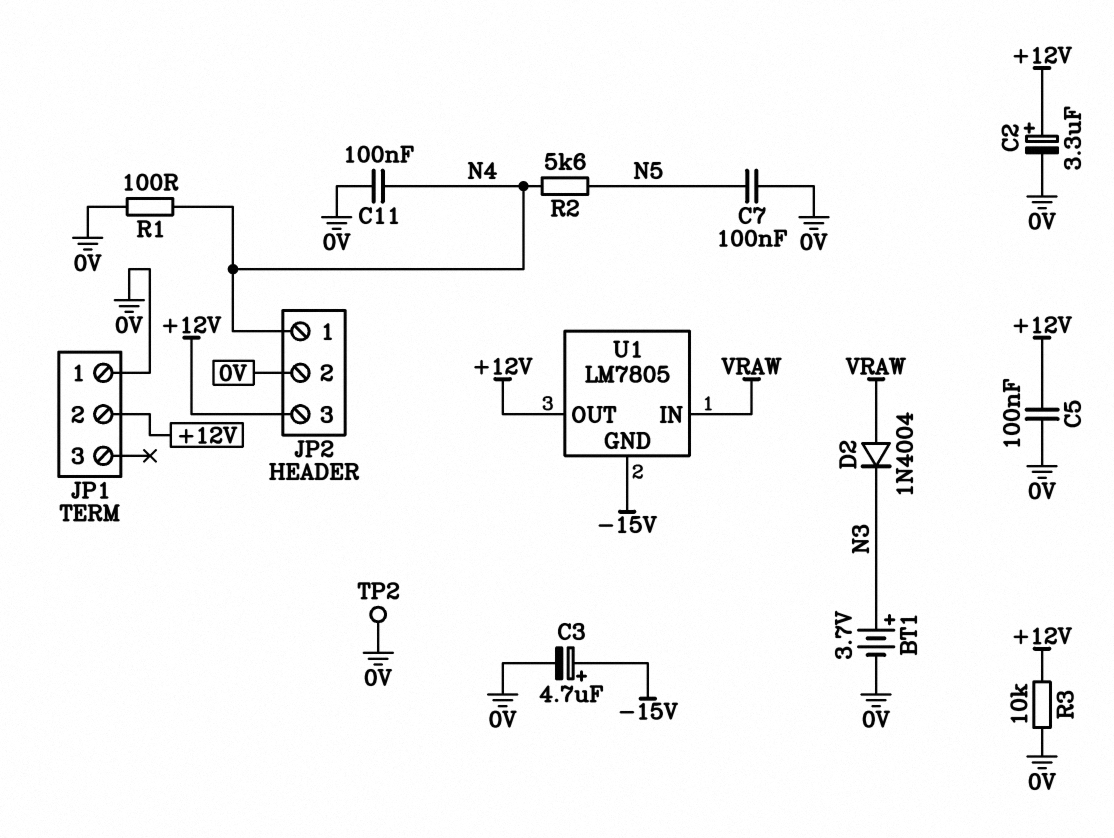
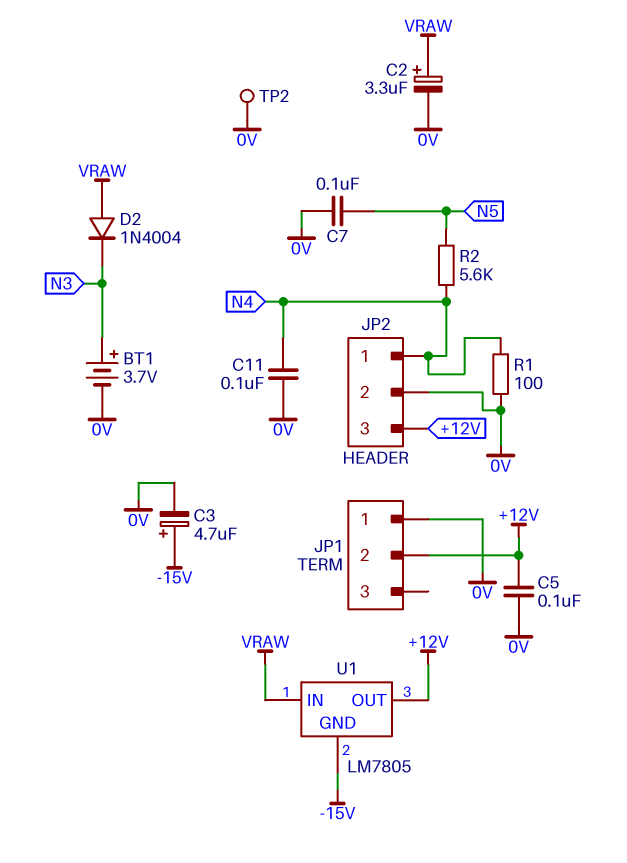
C2: 3.3uF (plus +12V, minus 0V) -> 3.3uF (plus VRAW, minus 0V)
R3: 10k (+12V, 0V) -> none

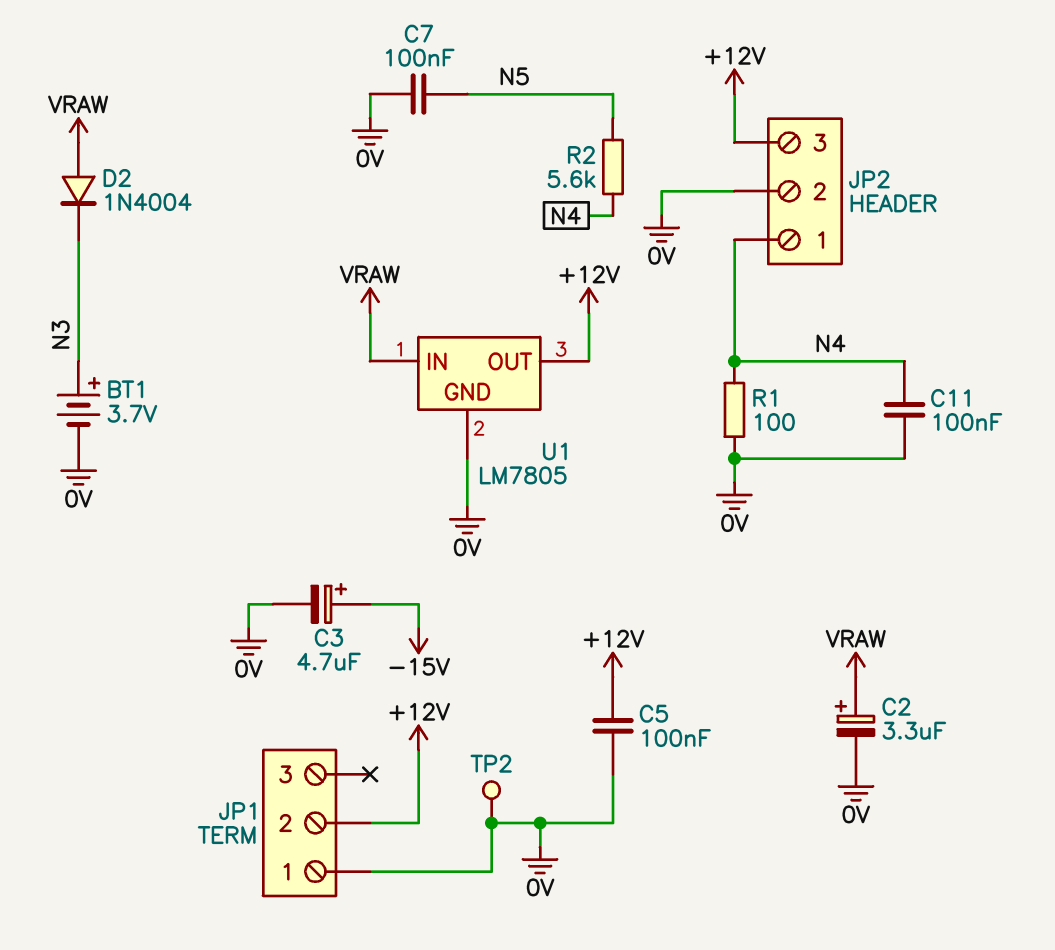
U1 pin GND: -15V -> 0V

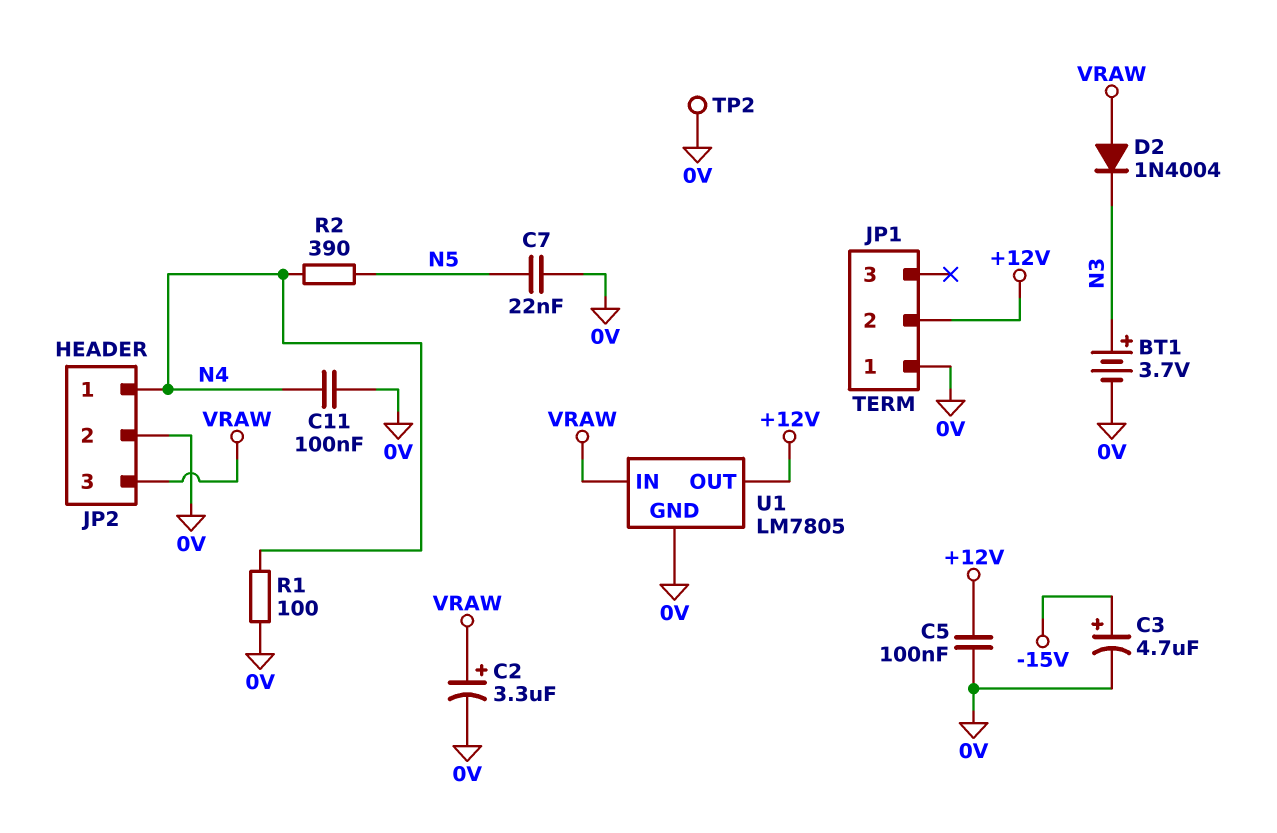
C7: 100nF (0V, N5) -> 22nF (0V, N5)
JP2 pin 3: +12V -> VRAW
R2: 5.6k (N4, N5) -> 390 (N4, N5)

